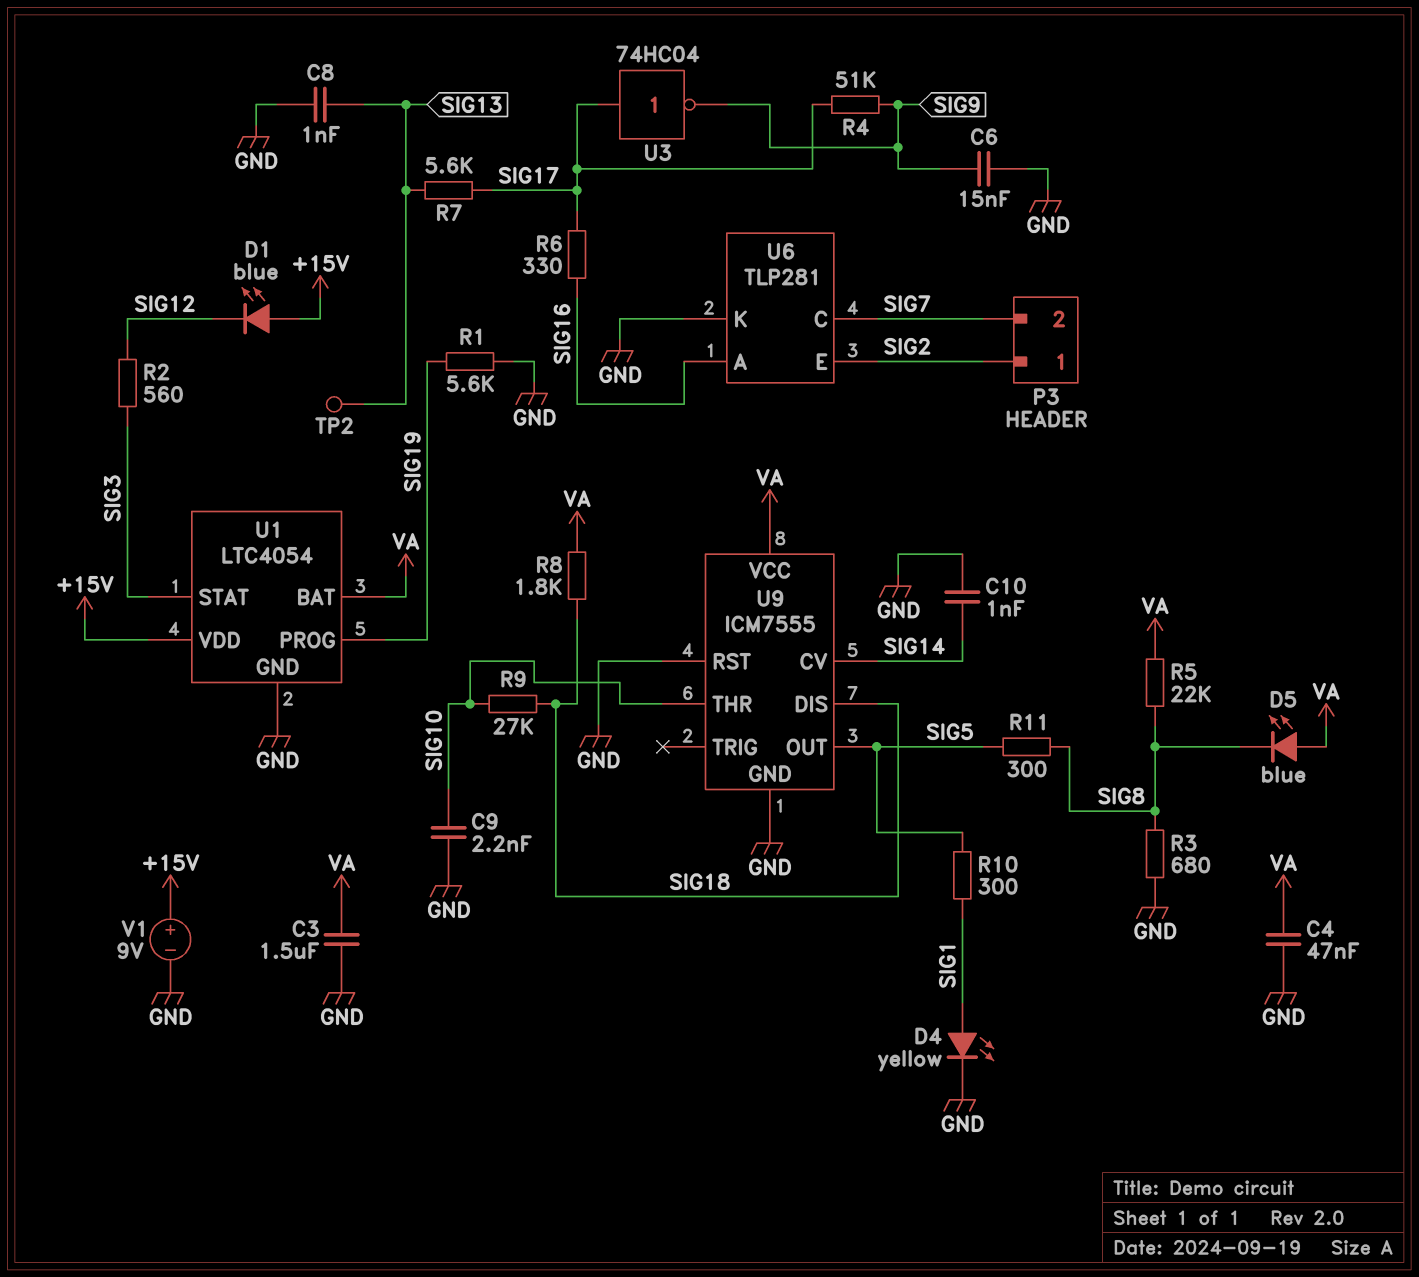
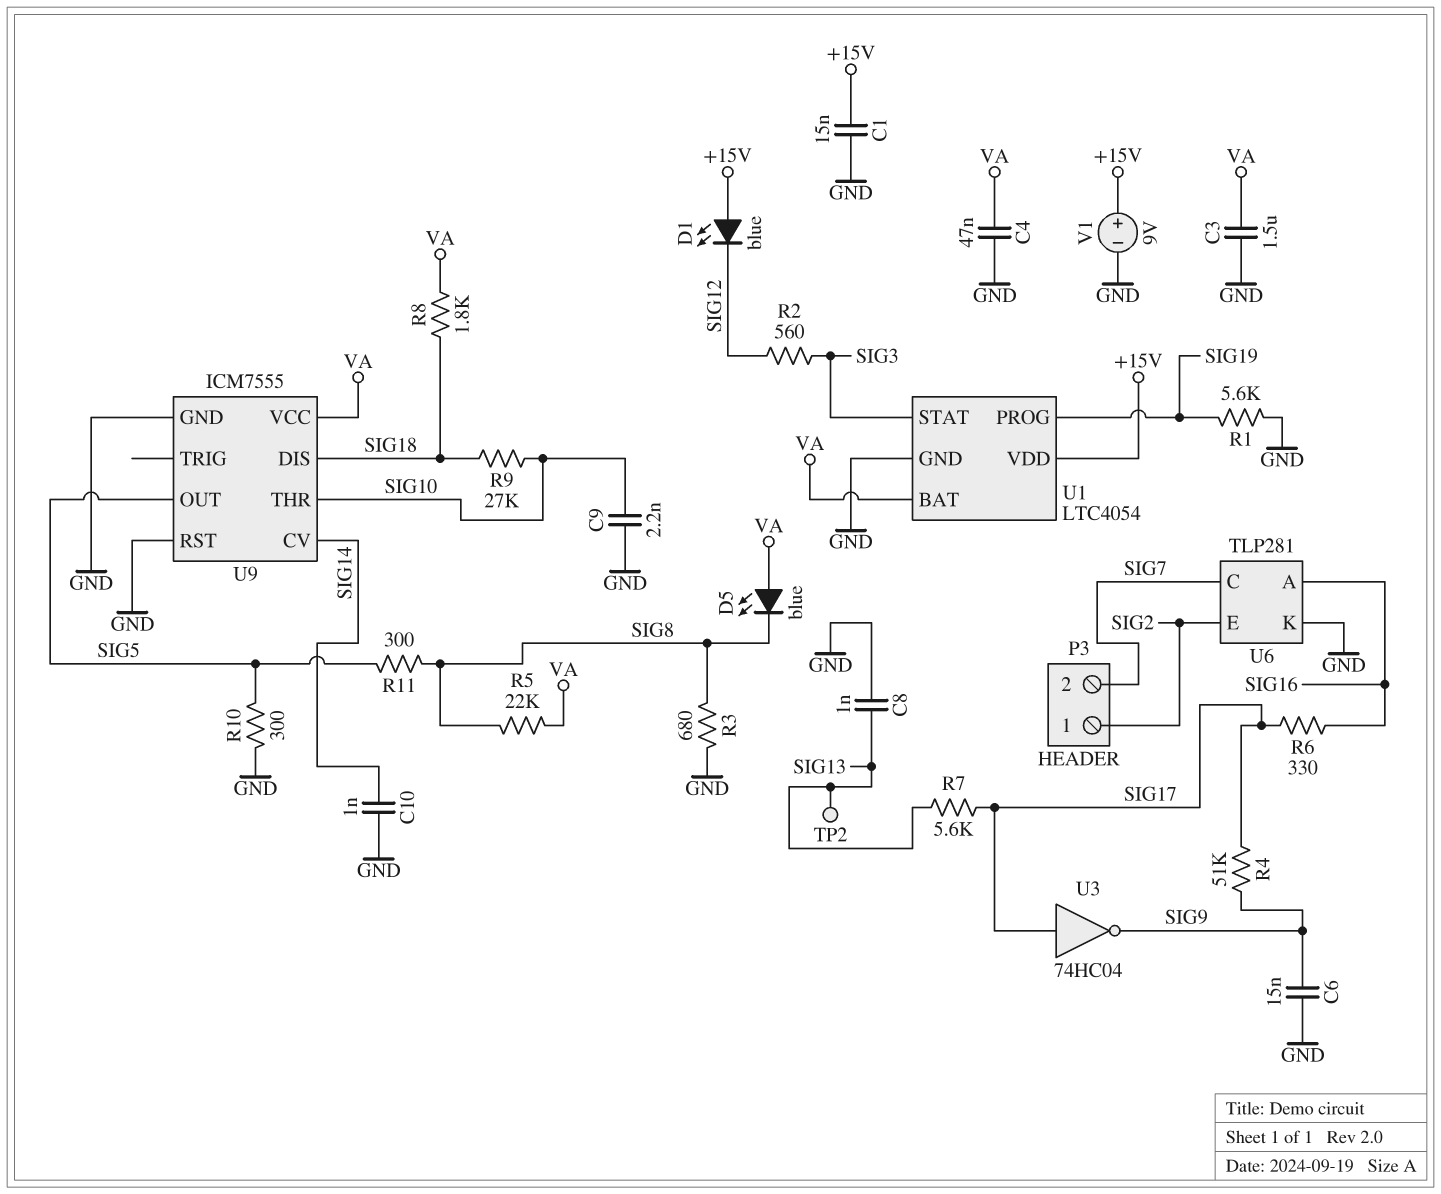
C1: none -> 15nF (+15V, GND)
D4: LED yellow (A SIG1, K GND) -> none
R10: 300 (SIG1, SIG5) -> 300 (GND, SIG5)

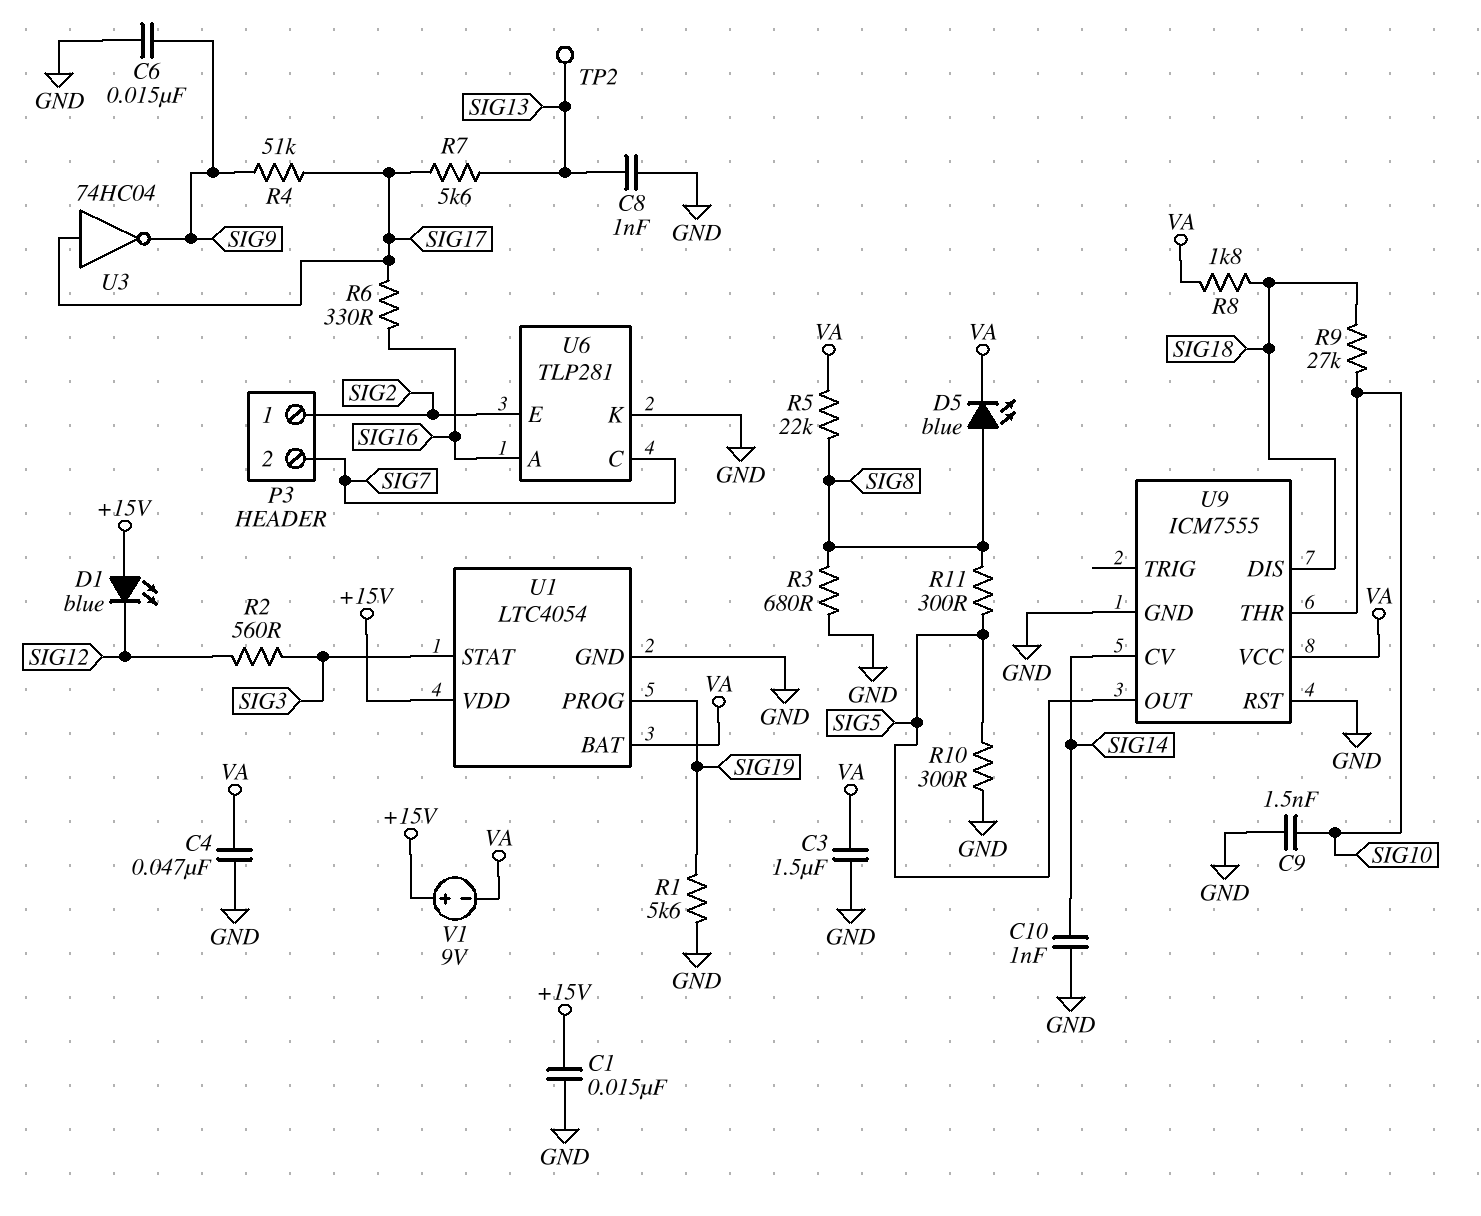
C9: 2.2nF (GND, SIG10) -> 1.5nF (GND, SIG10)
D5: LED blue (A VA, K SIG8) -> LED blue (A SIG8, K VA)
V1: 9V (plus +15V, minus GND) -> 9V (plus +15V, minus VA)

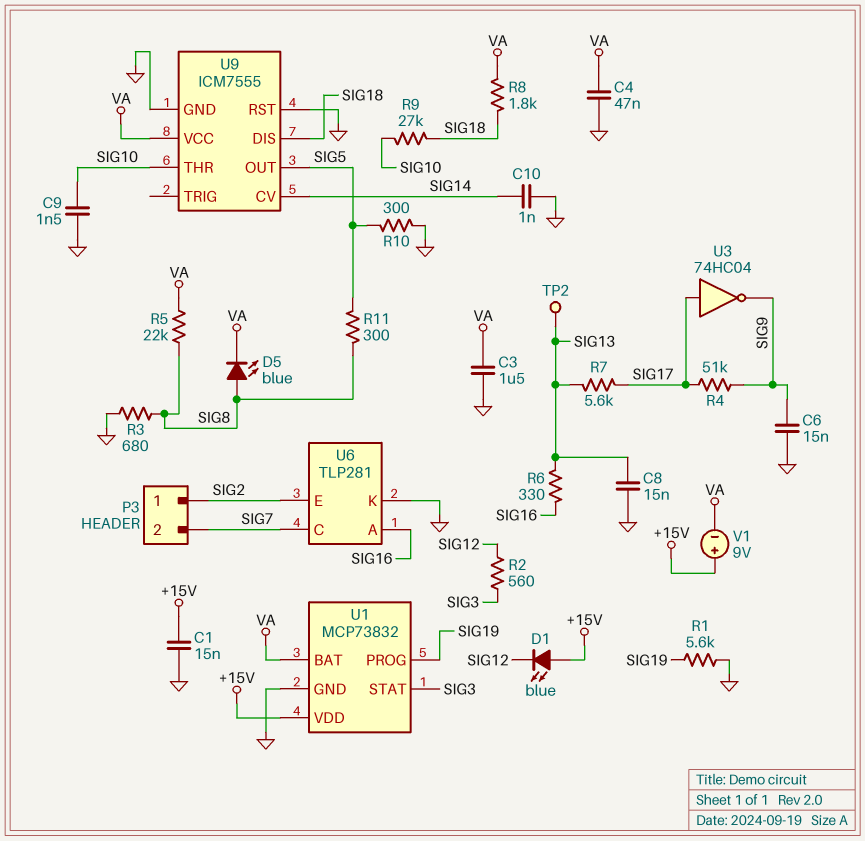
C8: 1nF (GND, SIG13) -> 15nF (GND, SIG13)
R6: 330 (SIG16, SIG17) -> 330 (SIG13, SIG16)
U1: LTC4054 -> MCP73832

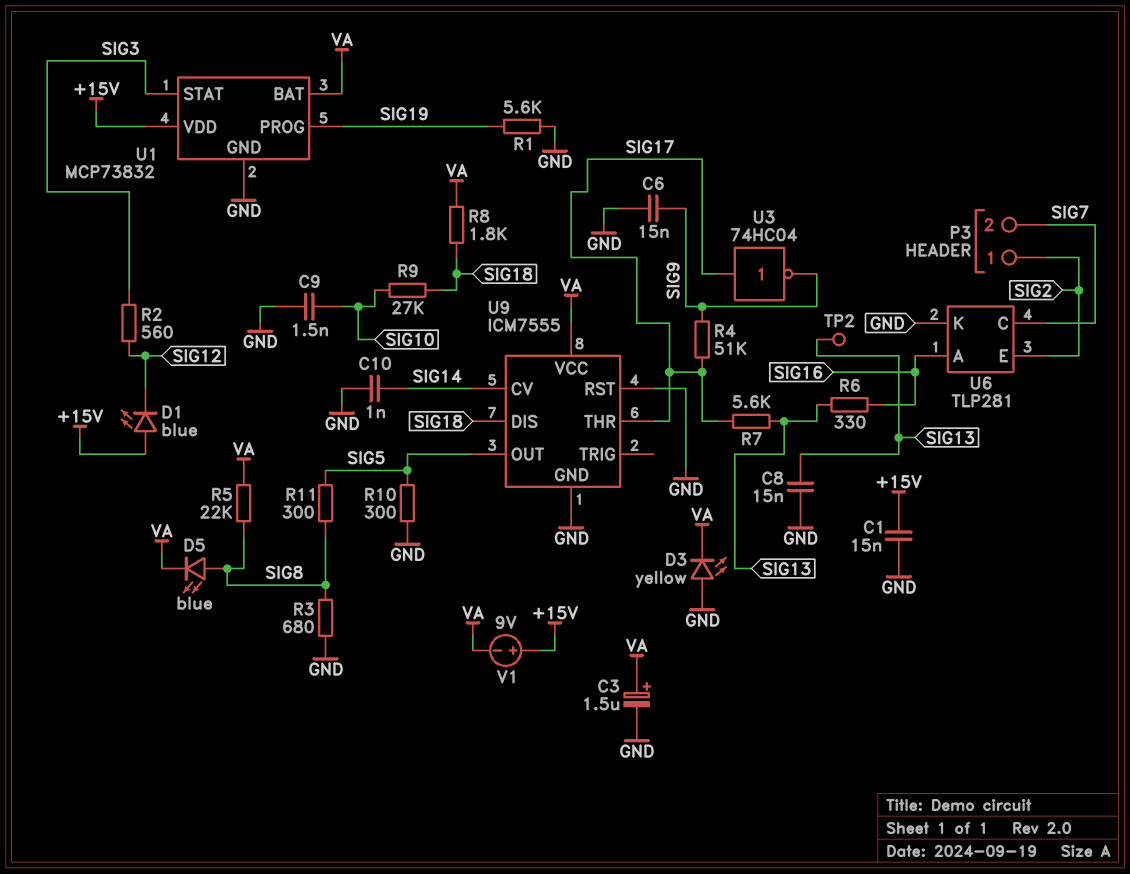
C3: 1.5uF (GND, VA) -> 1.5uF (plus VA, minus GND)
C4: 47nF (GND, VA) -> none
D3: none -> LED yellow (A GND, K VA)
U9 pin THR: SIG10 -> SIG17

